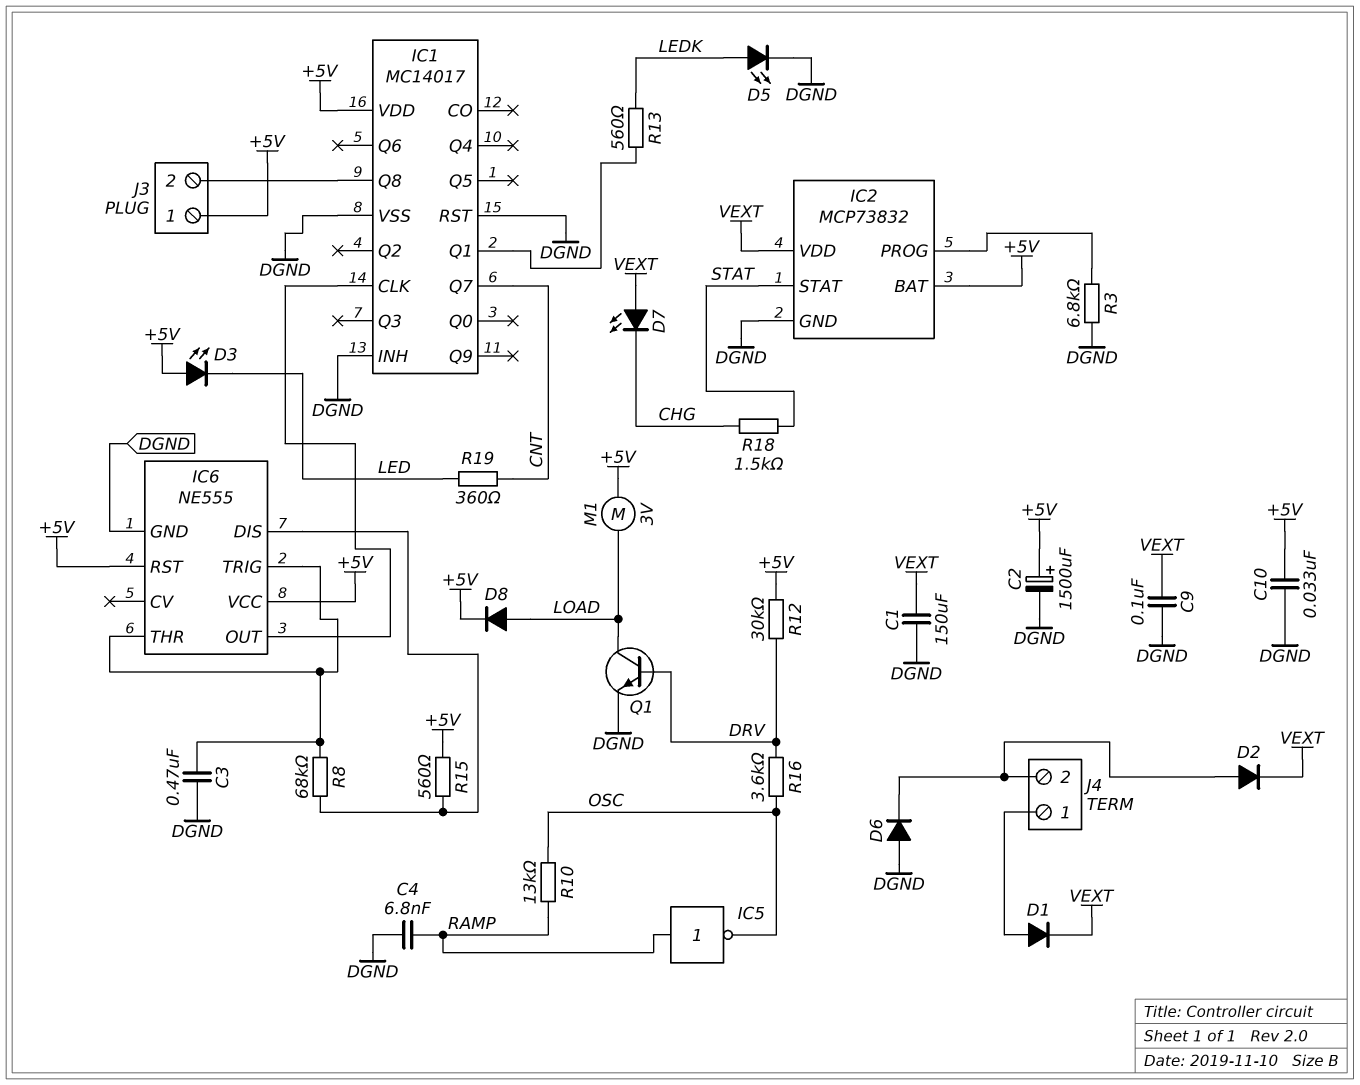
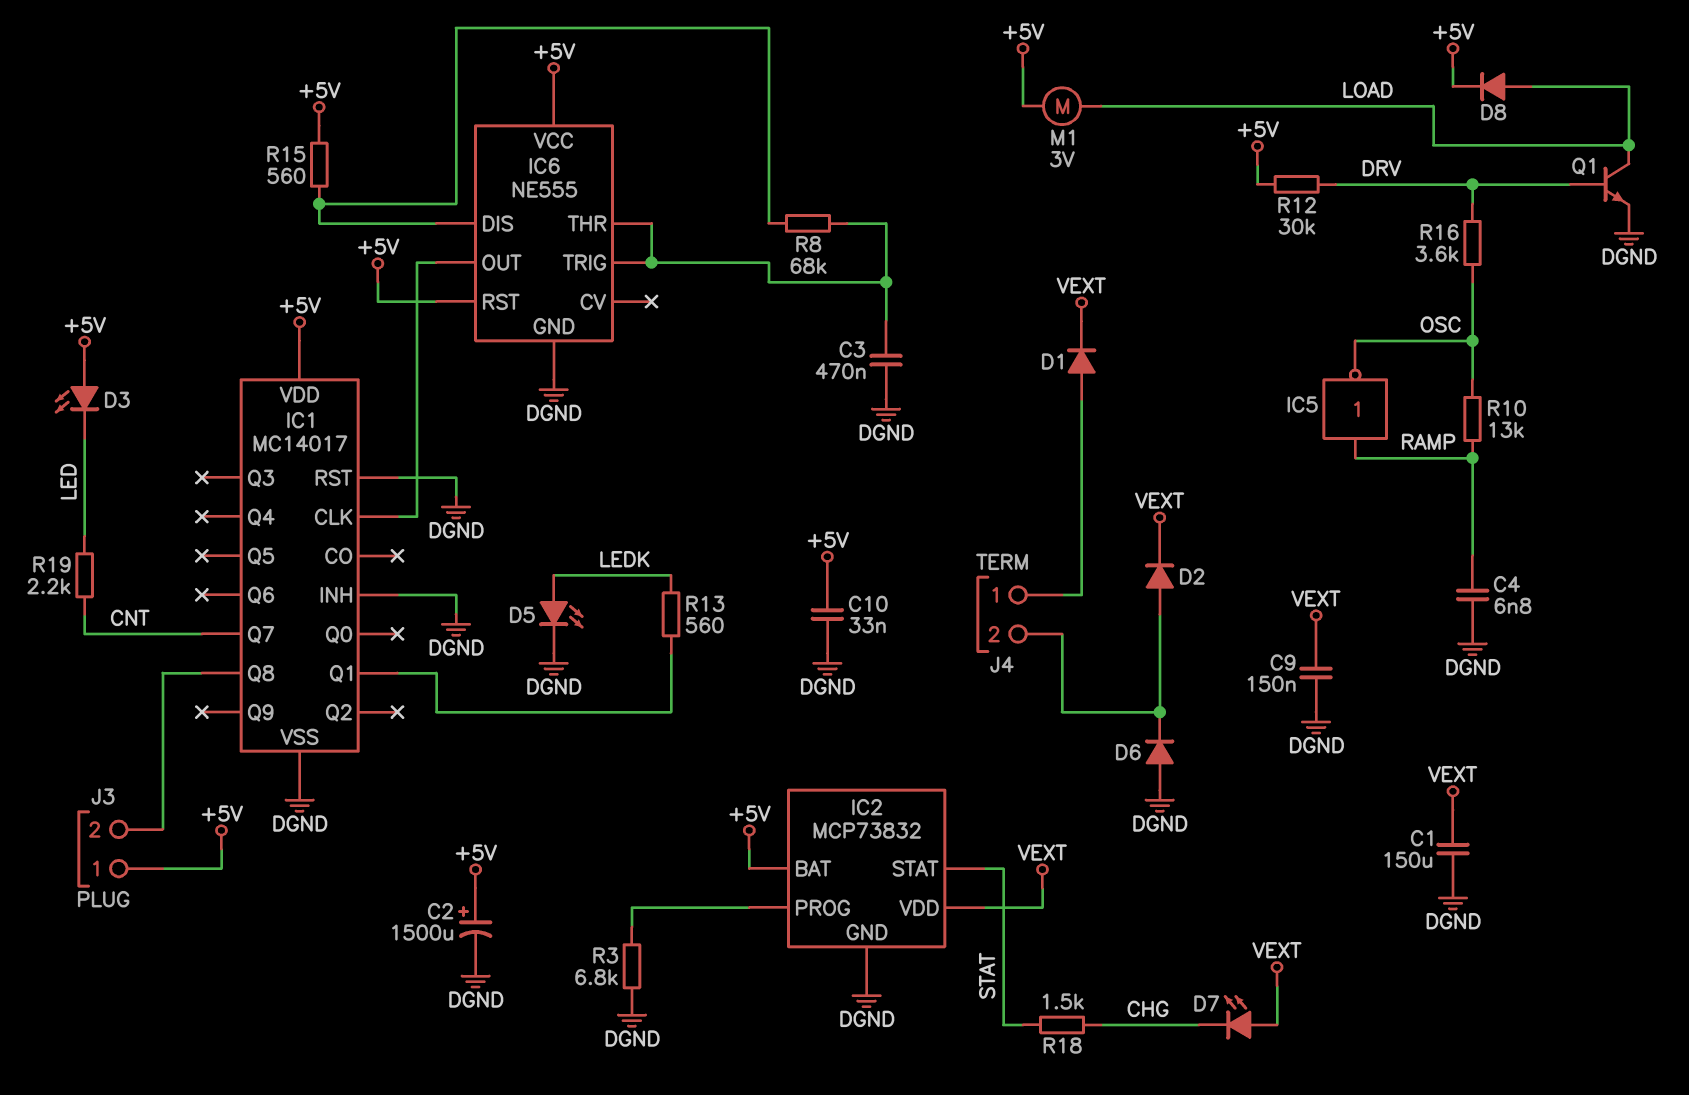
C9: 100nF (DGND, VEXT) -> 150nF (DGND, VEXT)
R19: 360 (CNT, LED) -> 2.2k (CNT, LED)

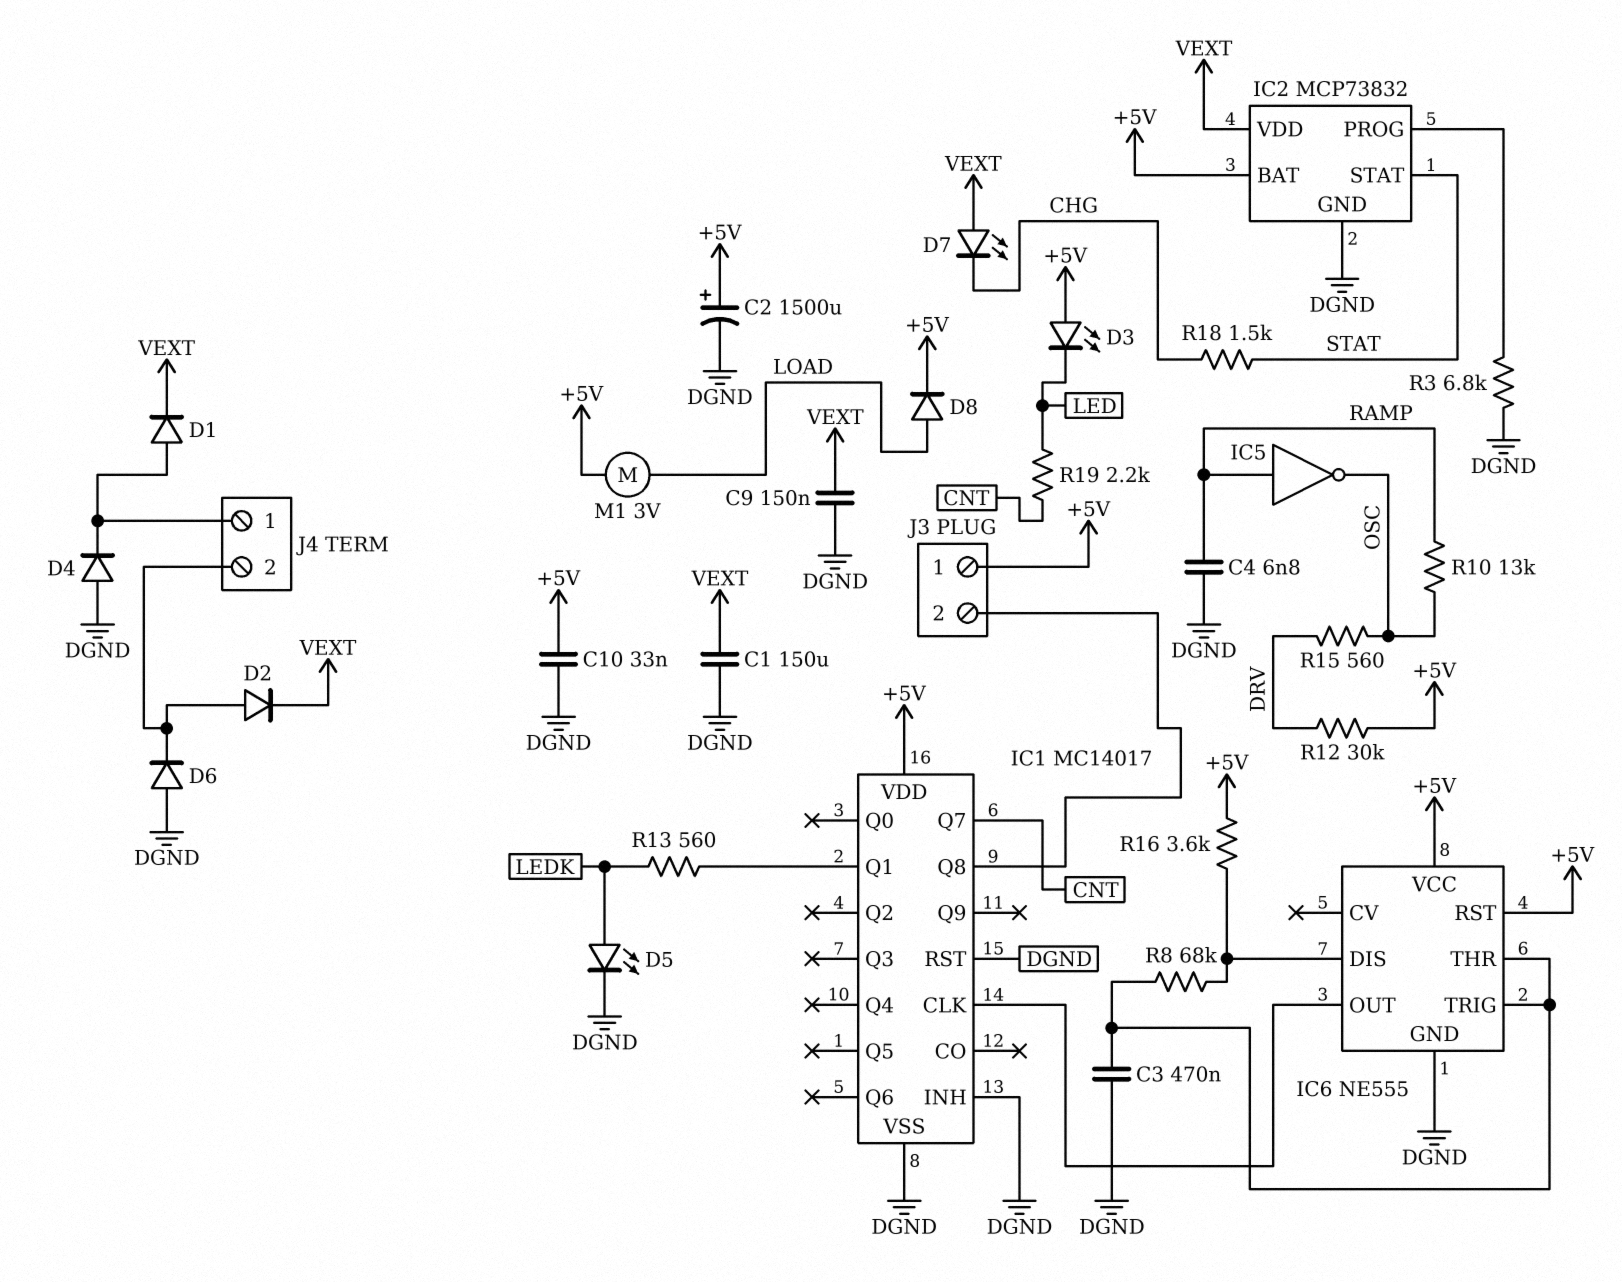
D4: none -> diode (A DGND, K J4/1)
Q1: NPN (B DRV, C LOAD, E DGND) -> none
R15: 560 (+5V, IC6/DIS) -> 560 (DRV, OSC)
R16: 3.6k (DRV, OSC) -> 3.6k (+5V, IC6/DIS)

